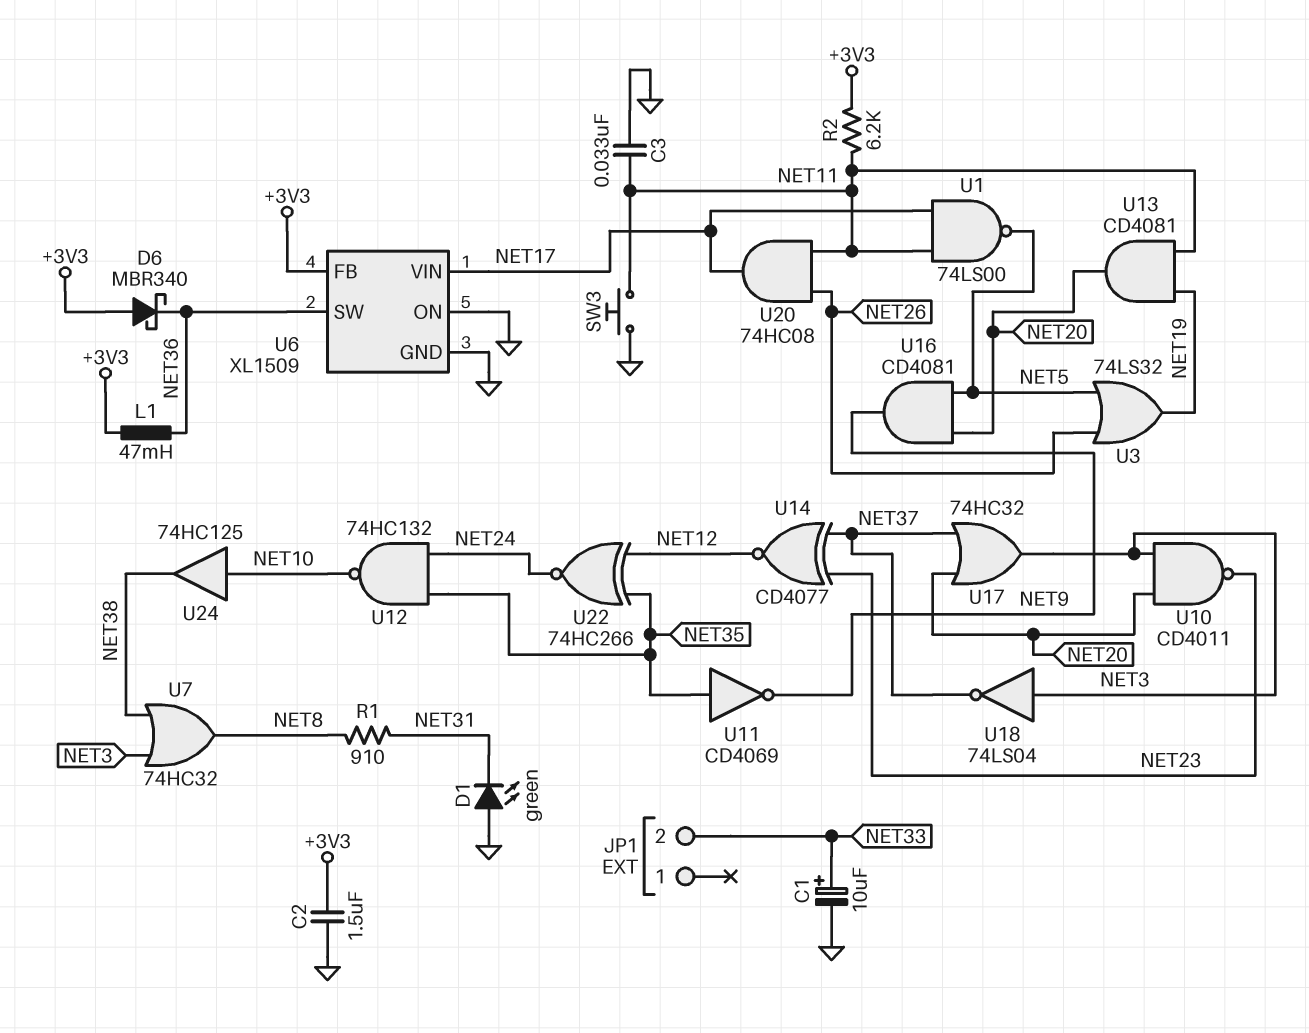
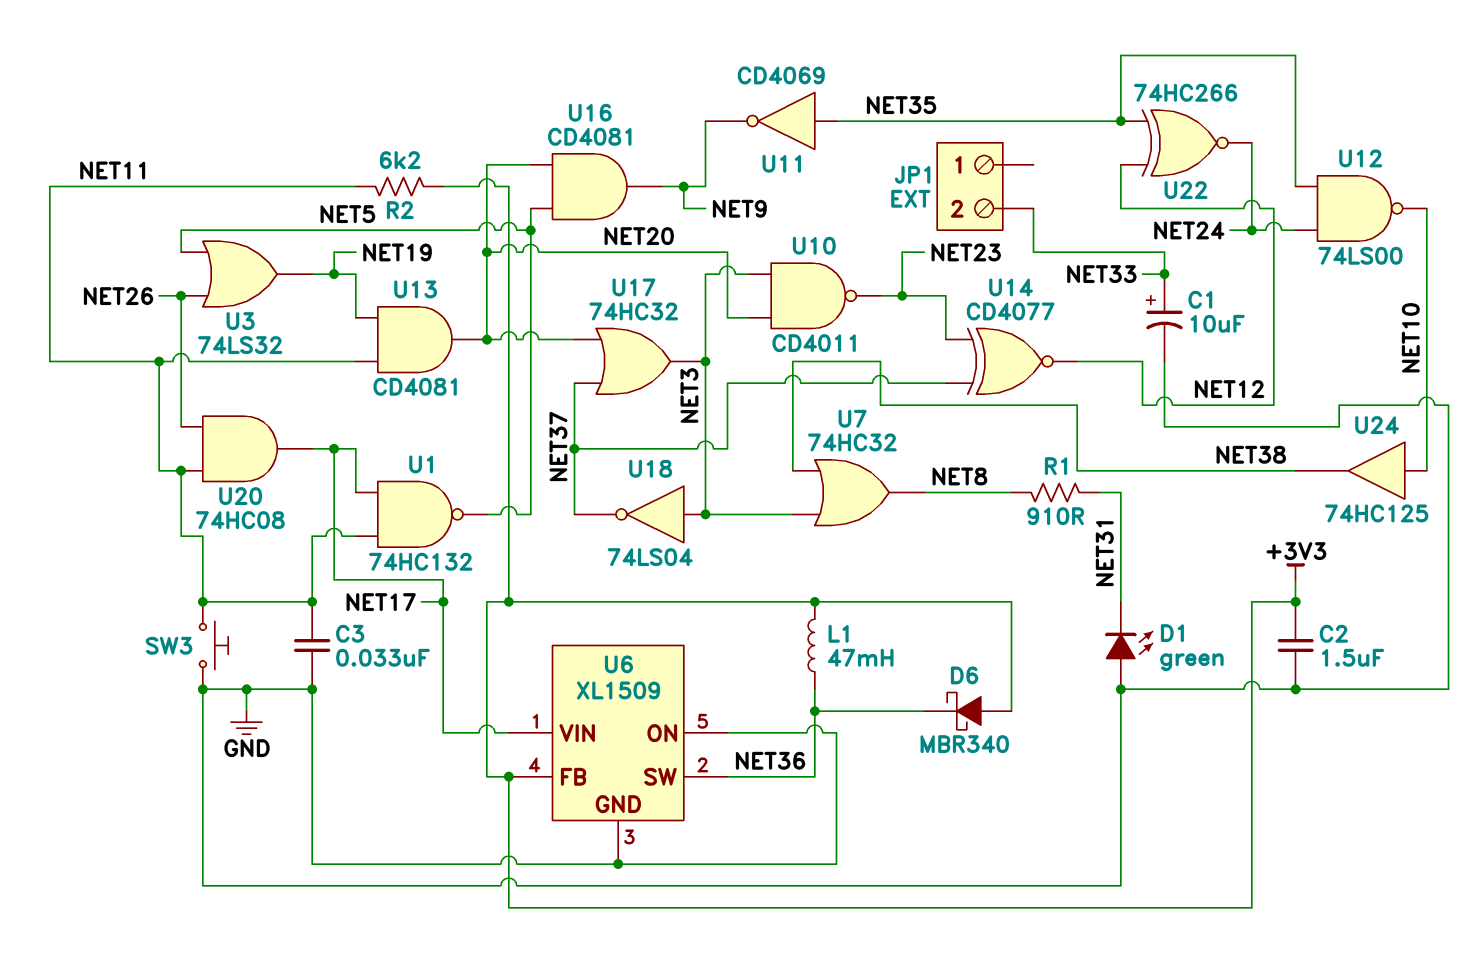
U1: NAND 74LS00 (in NET11, in NET17, out NET5) -> NAND 74HC132 (in NET11, in NET17, out NET5)
U12: NAND 74HC132 (in NET24, in NET35, out NET10) -> NAND 74LS00 (in NET24, in NET35, out NET10)

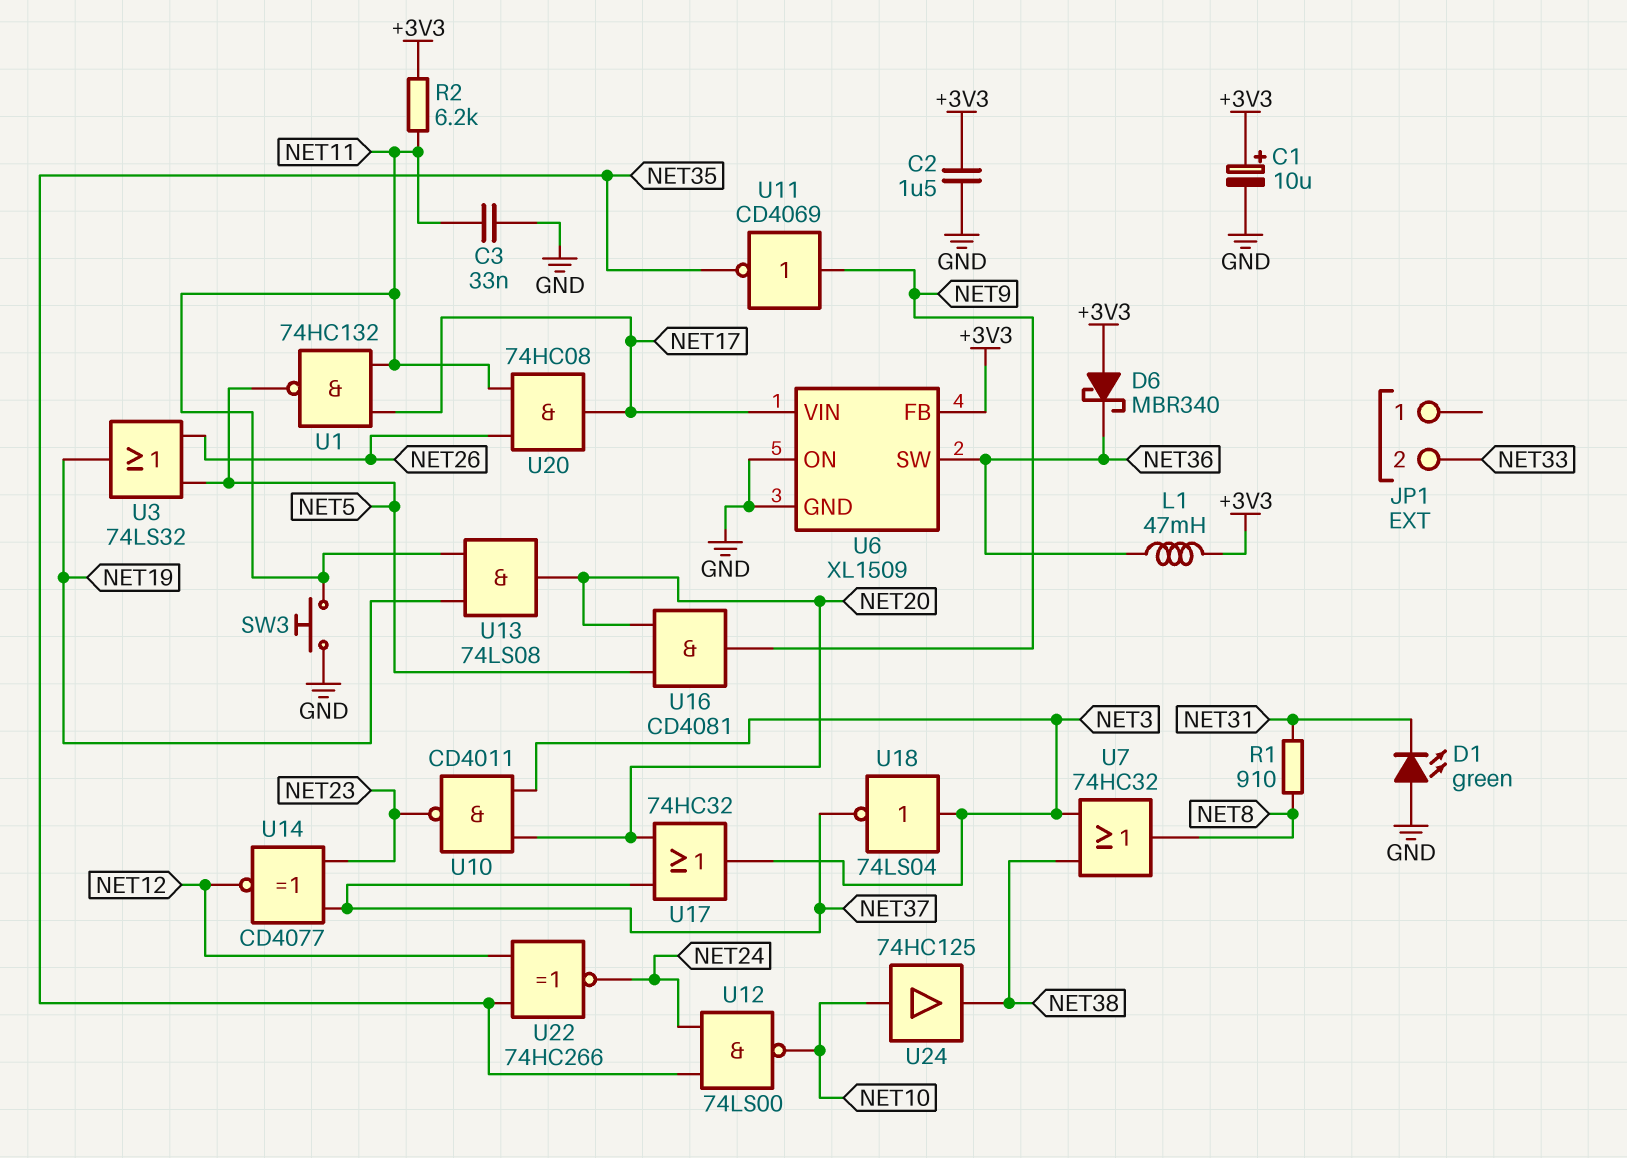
C1: 10uF (plus NET33, minus GND) -> 10uF (plus +3V3, minus GND)
U11: NOT CD4069 (in NET35, out NET9) -> NOT CD4069 (in NET9, out NET35)
U13: AND CD4081 (in NET11, in NET19, out NET20) -> AND 74LS08 (in NET11, in NET19, out NET20)

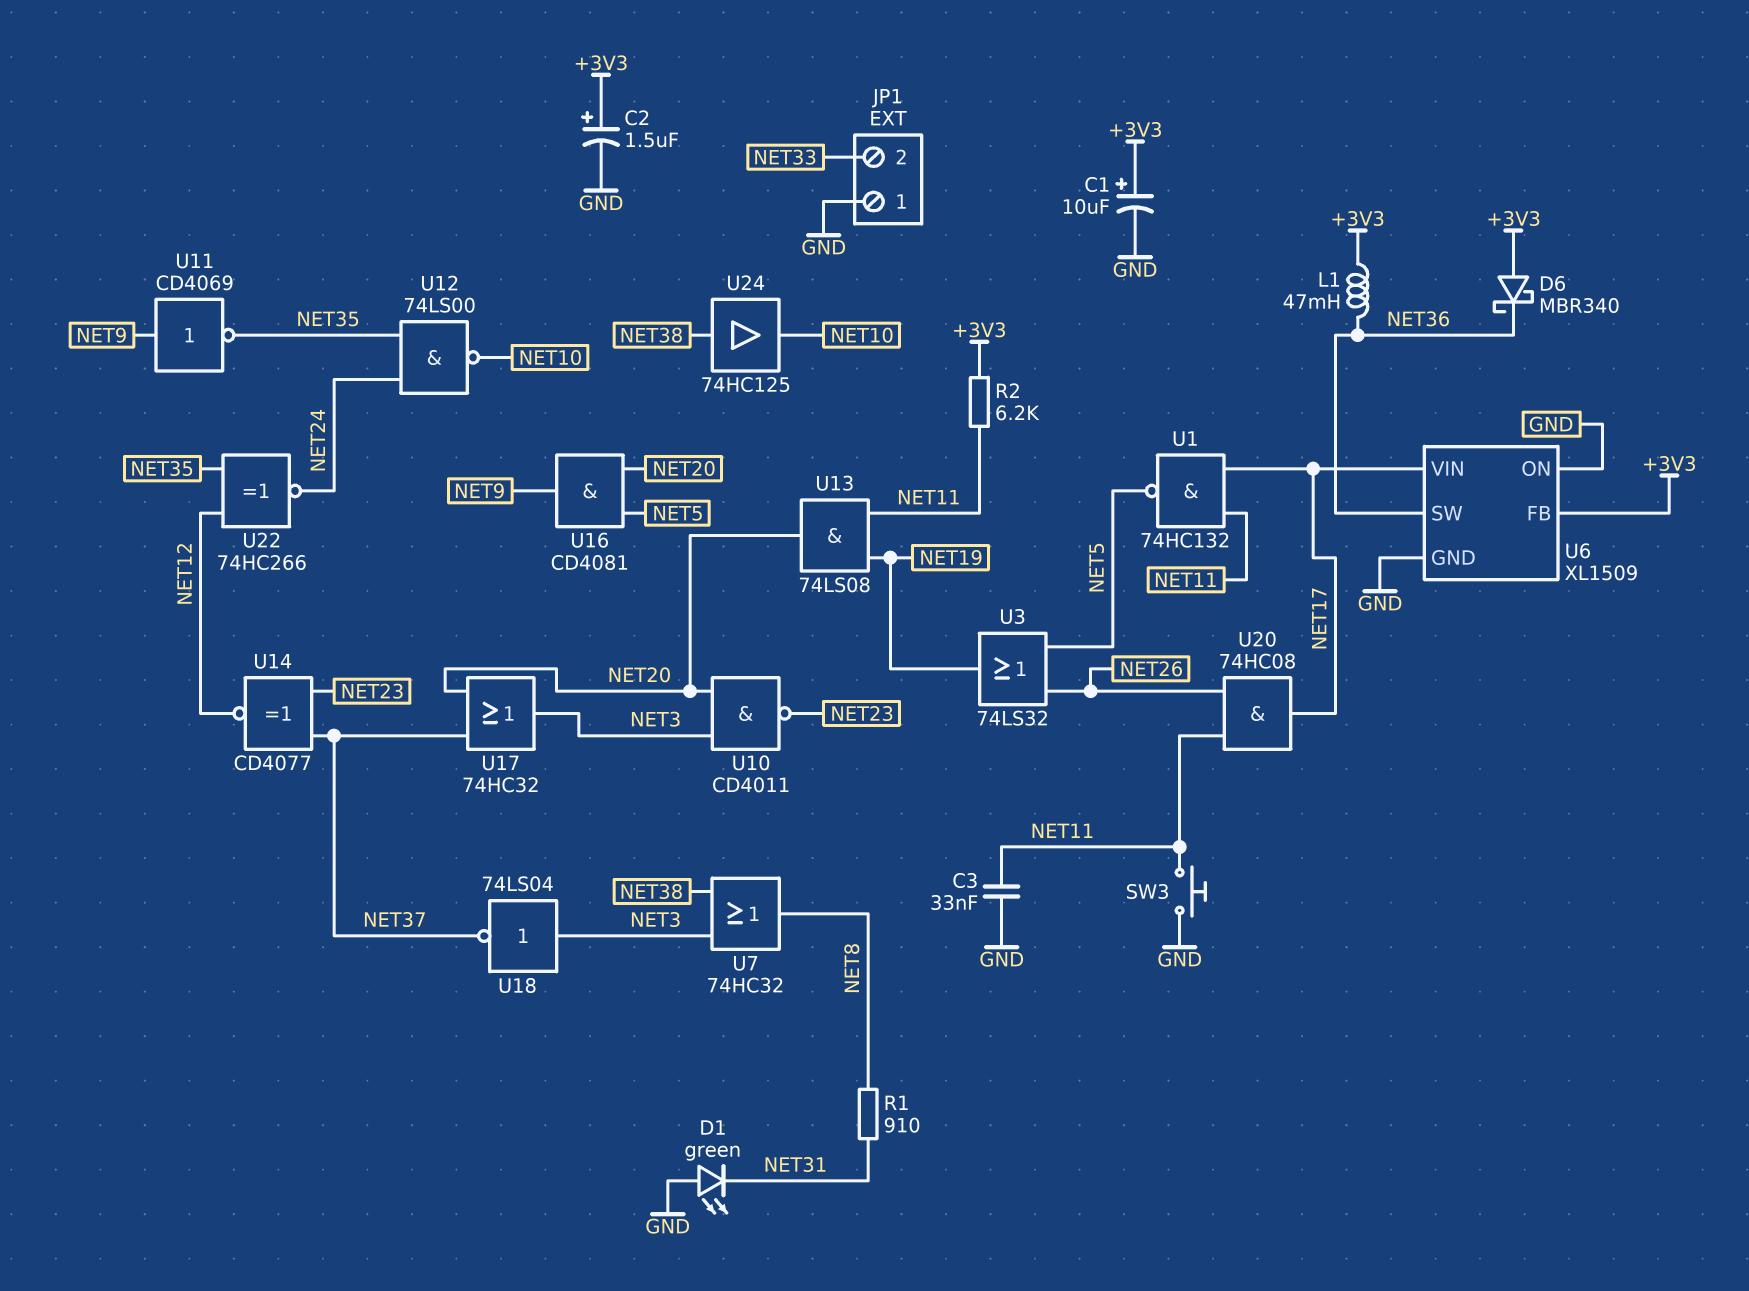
C2: 1.5uF (+3V3, GND) -> 1.5uF (plus +3V3, minus GND)
JP1 pin 1: none -> GND
U24: buffer 74HC125 (in NET10, out NET38) -> buffer 74HC125 (in NET38, out NET10)

